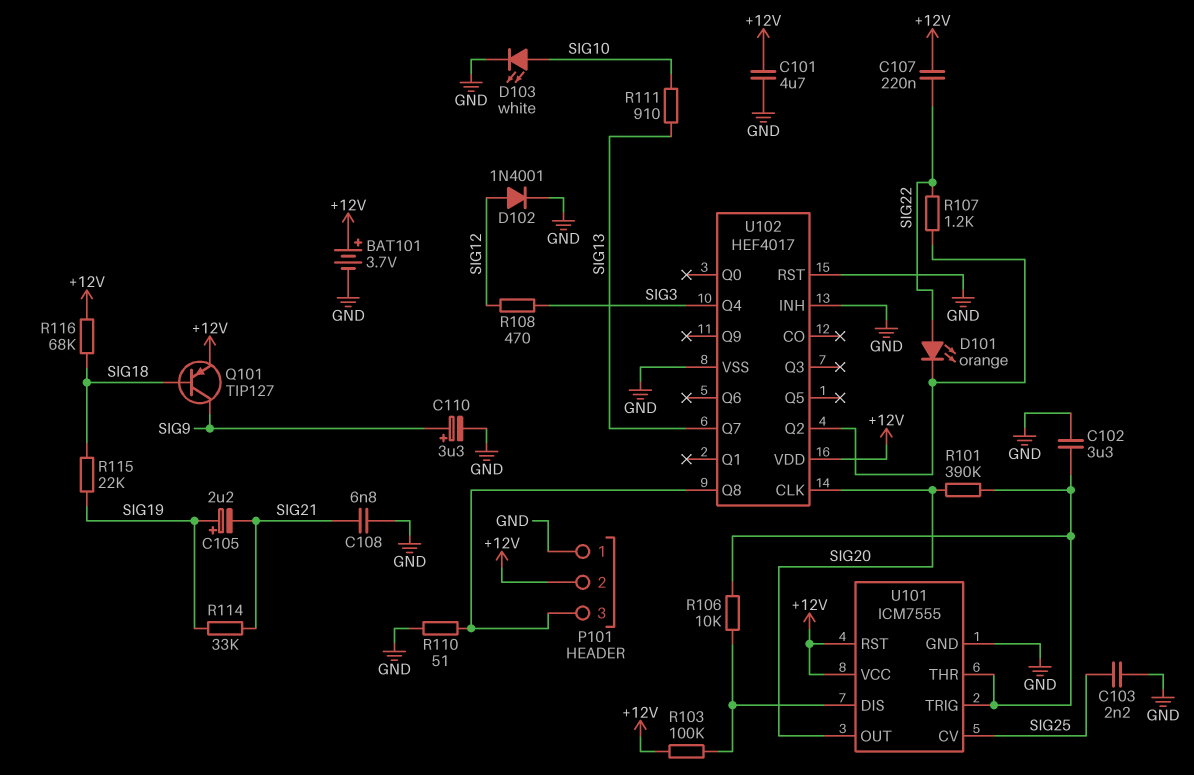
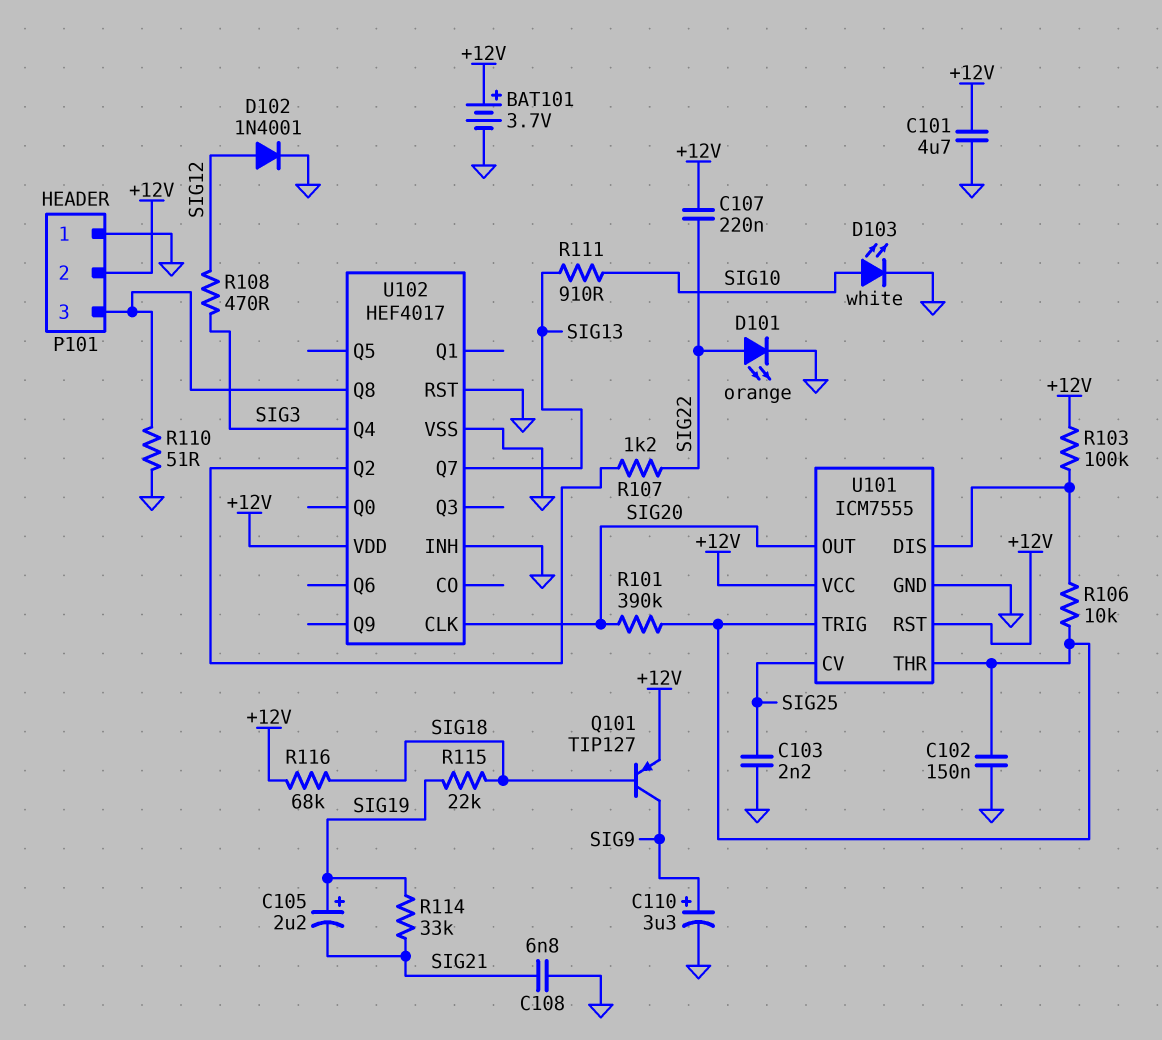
C102: 3.3uF (GND, U101/THR) -> 150nF (GND, U101/THR)
D101: LED orange (A SIG22, K U102/Q2) -> LED orange (A SIG22, K GND)

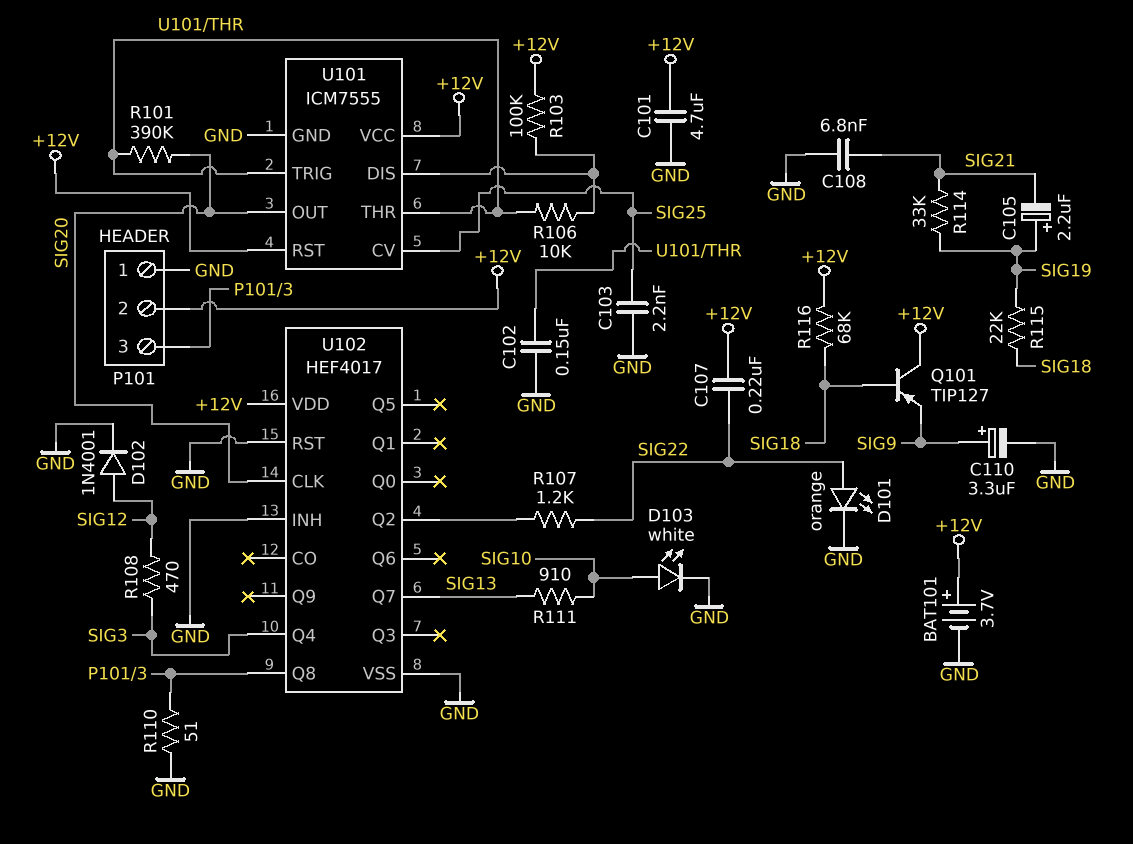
Q101: PNP TIP127 (B SIG18, C SIG9, E +12V) -> PNP TIP127 (B SIG18, C +12V, E SIG9)

